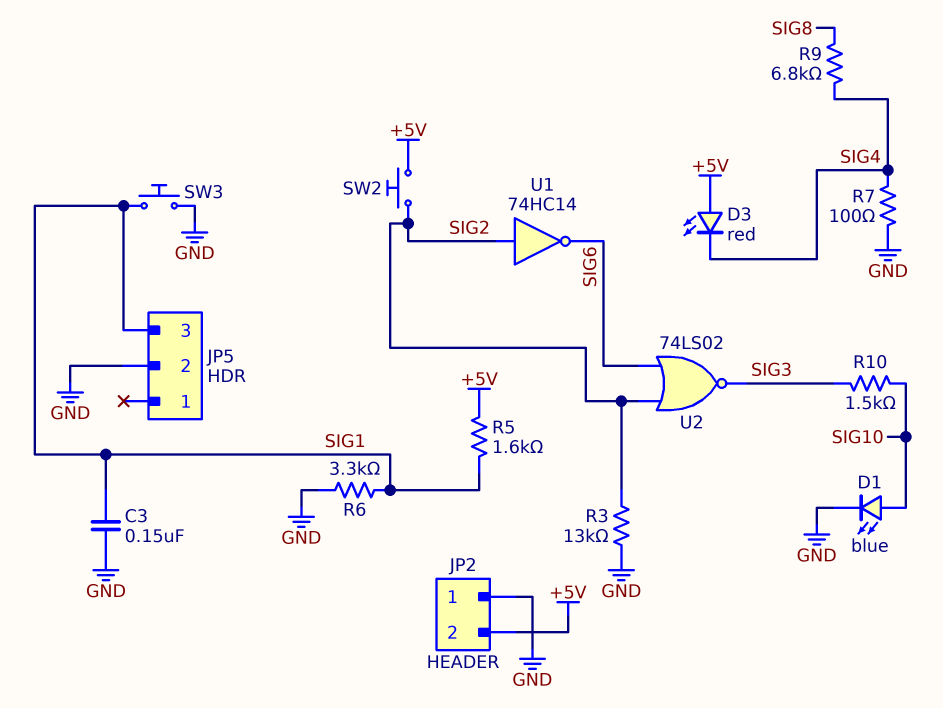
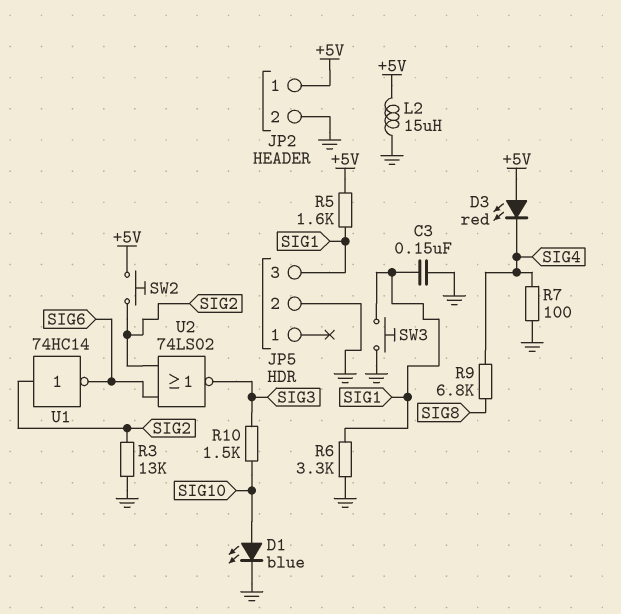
JP2 pin 1: GND -> +5V
JP2 pin 2: +5V -> GND
L2: none -> 15uH (+5V, GND)

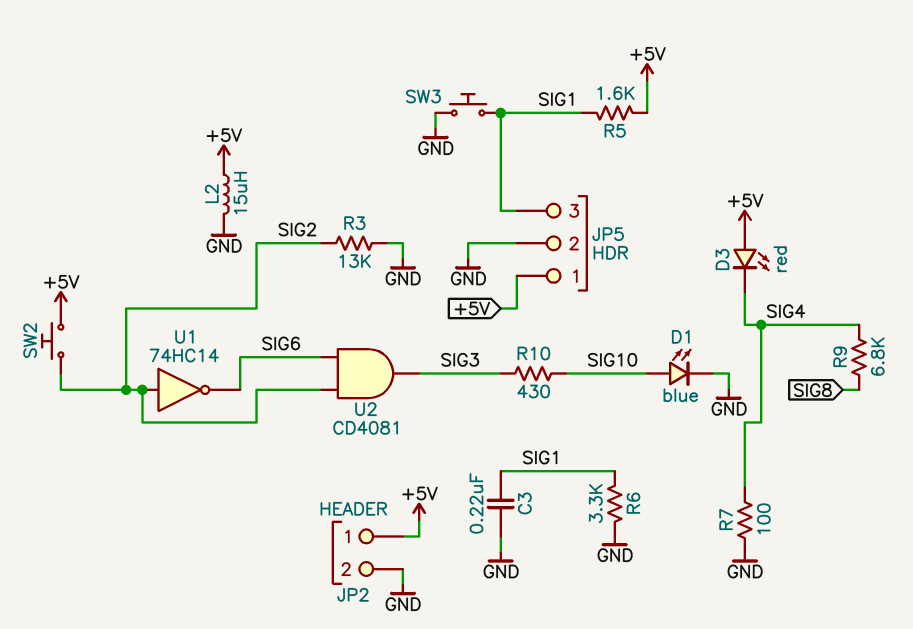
C3: 150nF (GND, SIG1) -> 220nF (GND, SIG1)
JP5 pin 1: none -> +5V
R10: 1.5k (SIG3, SIG10) -> 430 (SIG3, SIG10)
U2: NOR 74LS02 (in SIG2, in SIG6, out SIG3) -> AND CD4081 (in SIG2, in SIG6, out SIG3)

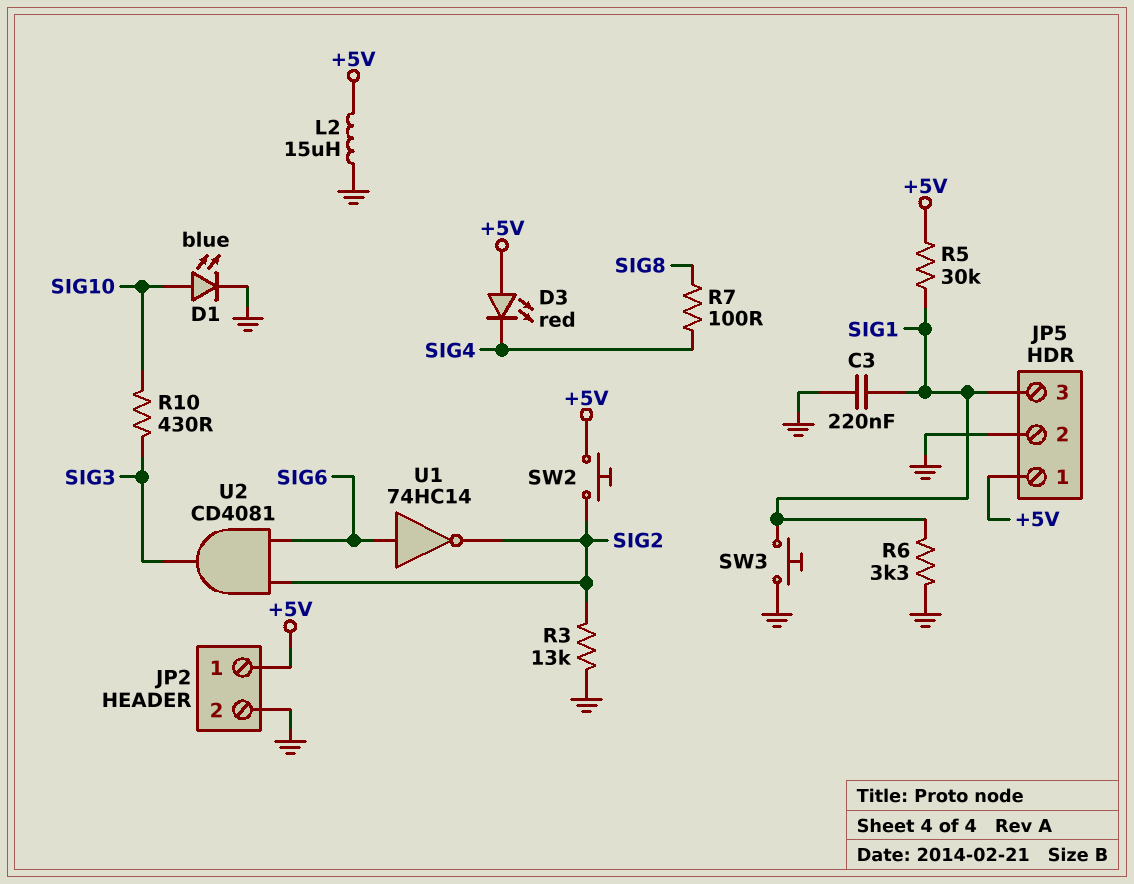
R5: 1.6k (+5V, SIG1) -> 30k (+5V, SIG1)
R7: 100 (GND, SIG4) -> 100 (SIG4, SIG8)
R9: 6.8k (SIG4, SIG8) -> none
U1: NOT 74HC14 (in SIG2, out SIG6) -> NOT 74HC14 (in SIG6, out SIG2)

